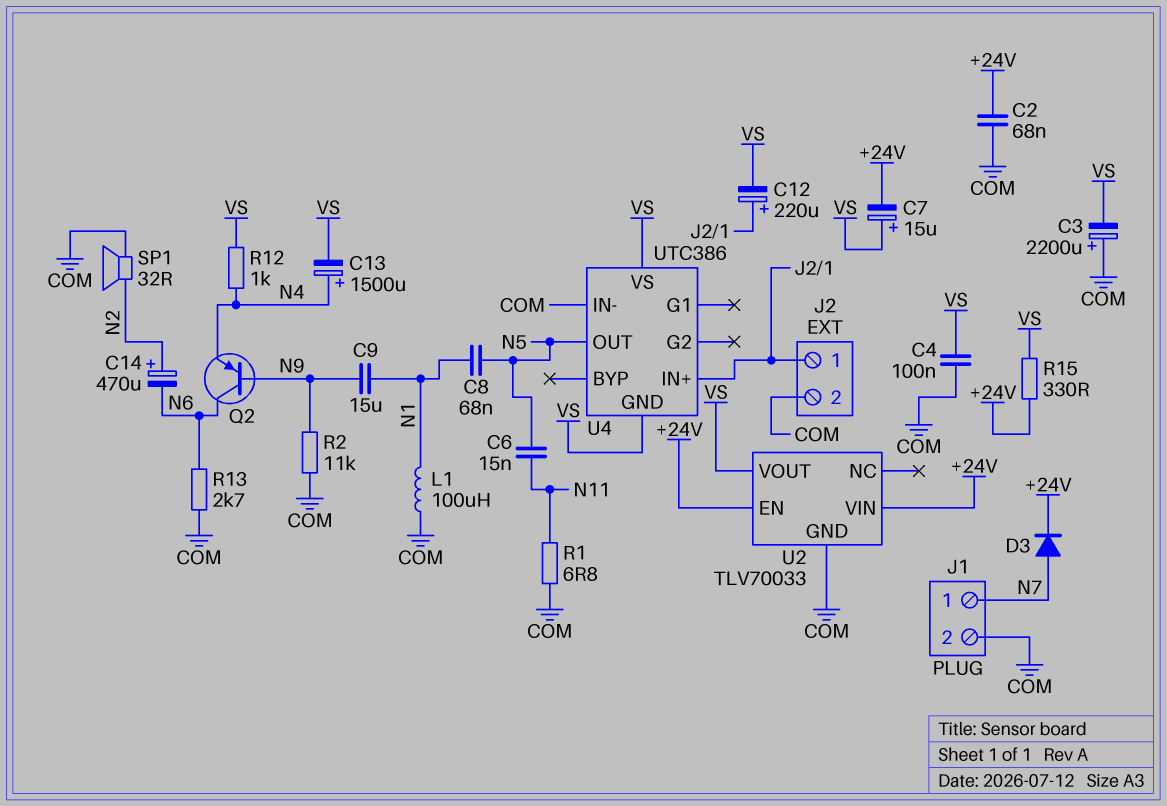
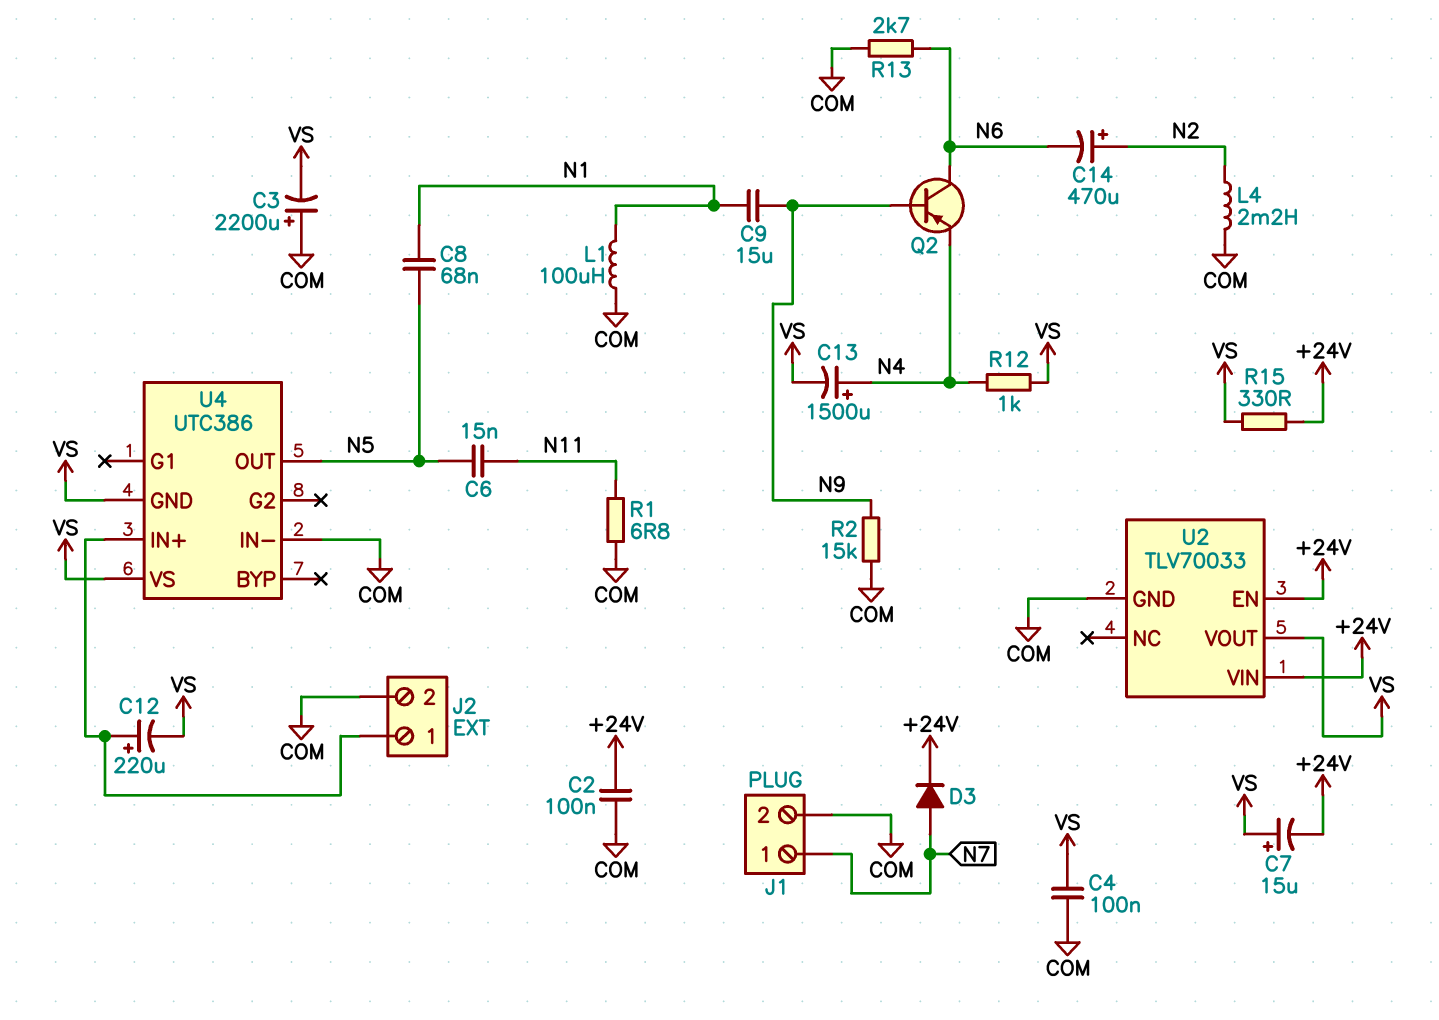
C2: 68nF (+24V, COM) -> 100nF (+24V, COM)
L4: none -> 2.2mH (COM, N2)
R2: 11k (COM, N9) -> 15k (COM, N9)
SP1: speaker 32R (COM, N2) -> none

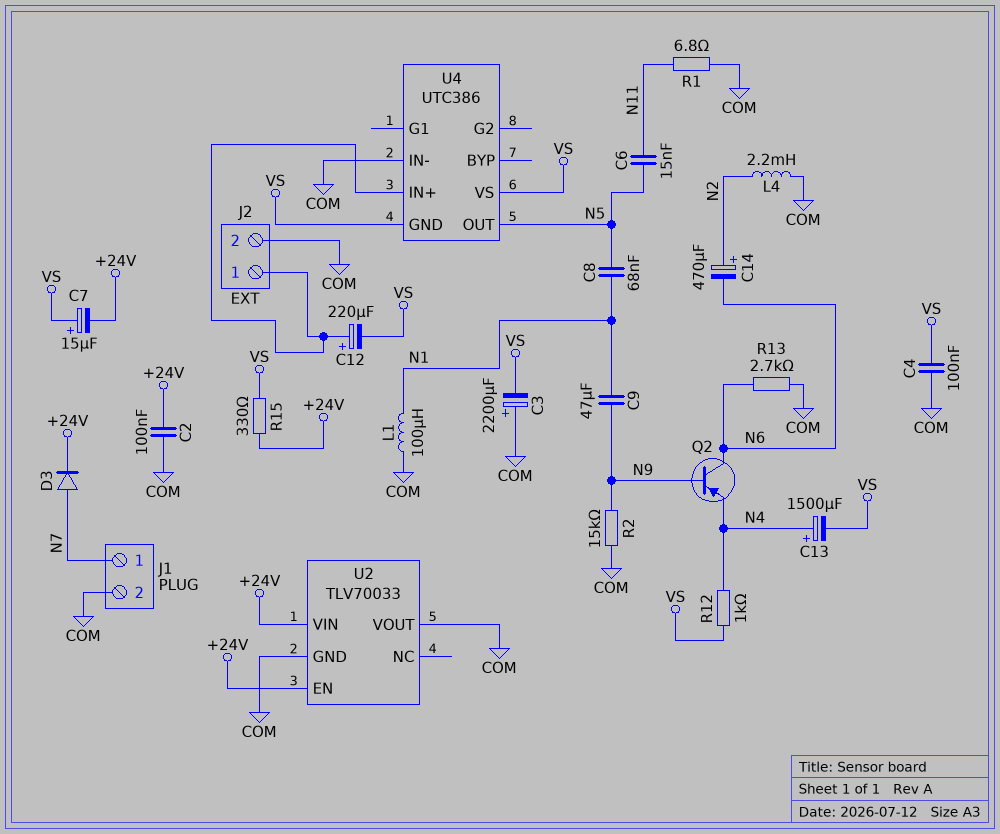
C9: 15uF (N1, N9) -> 47uF (N1, N9)
U2 pin VOUT: VS -> COM

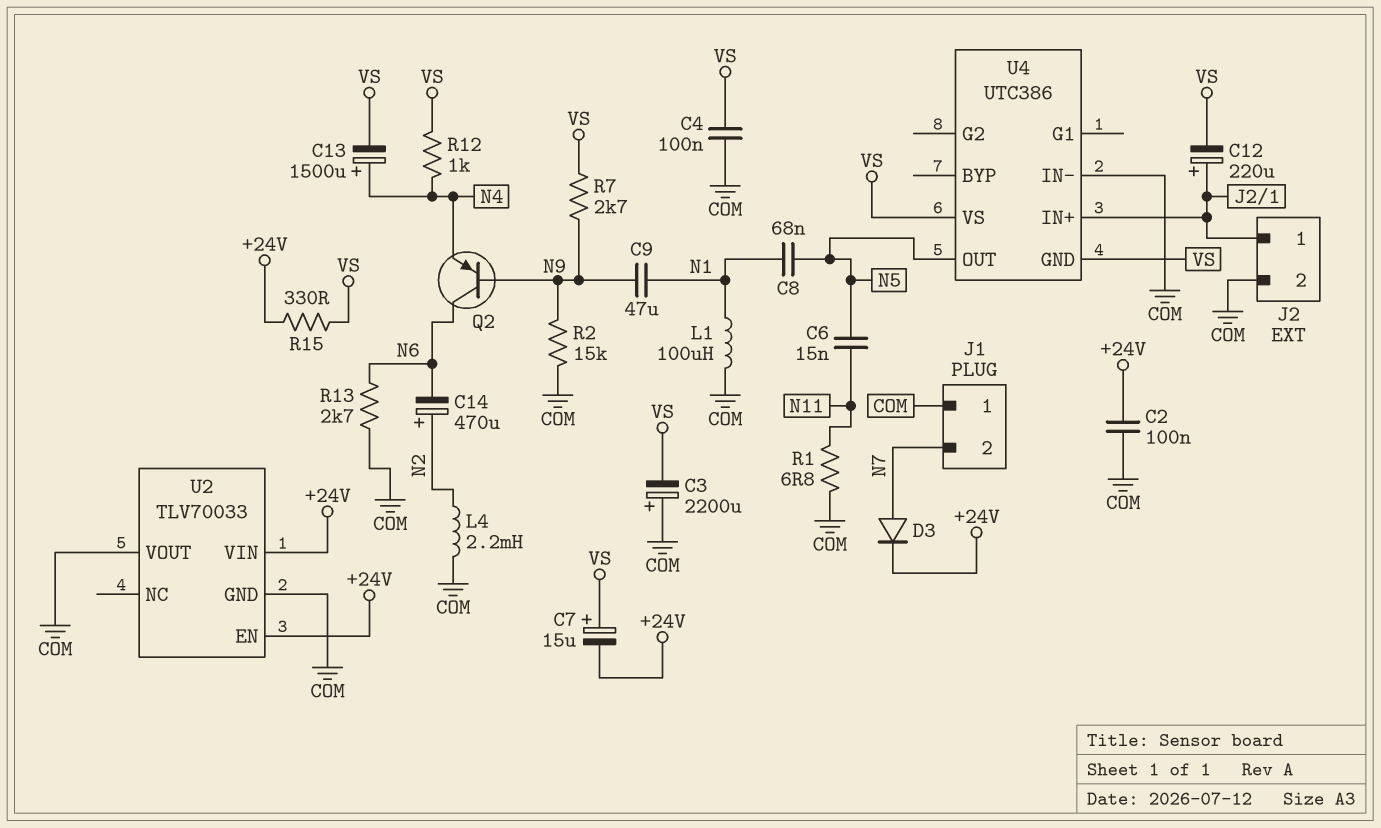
J1 pin 1: N7 -> COM
J1 pin 2: COM -> N7
R7: none -> 2.7k (N9, VS)

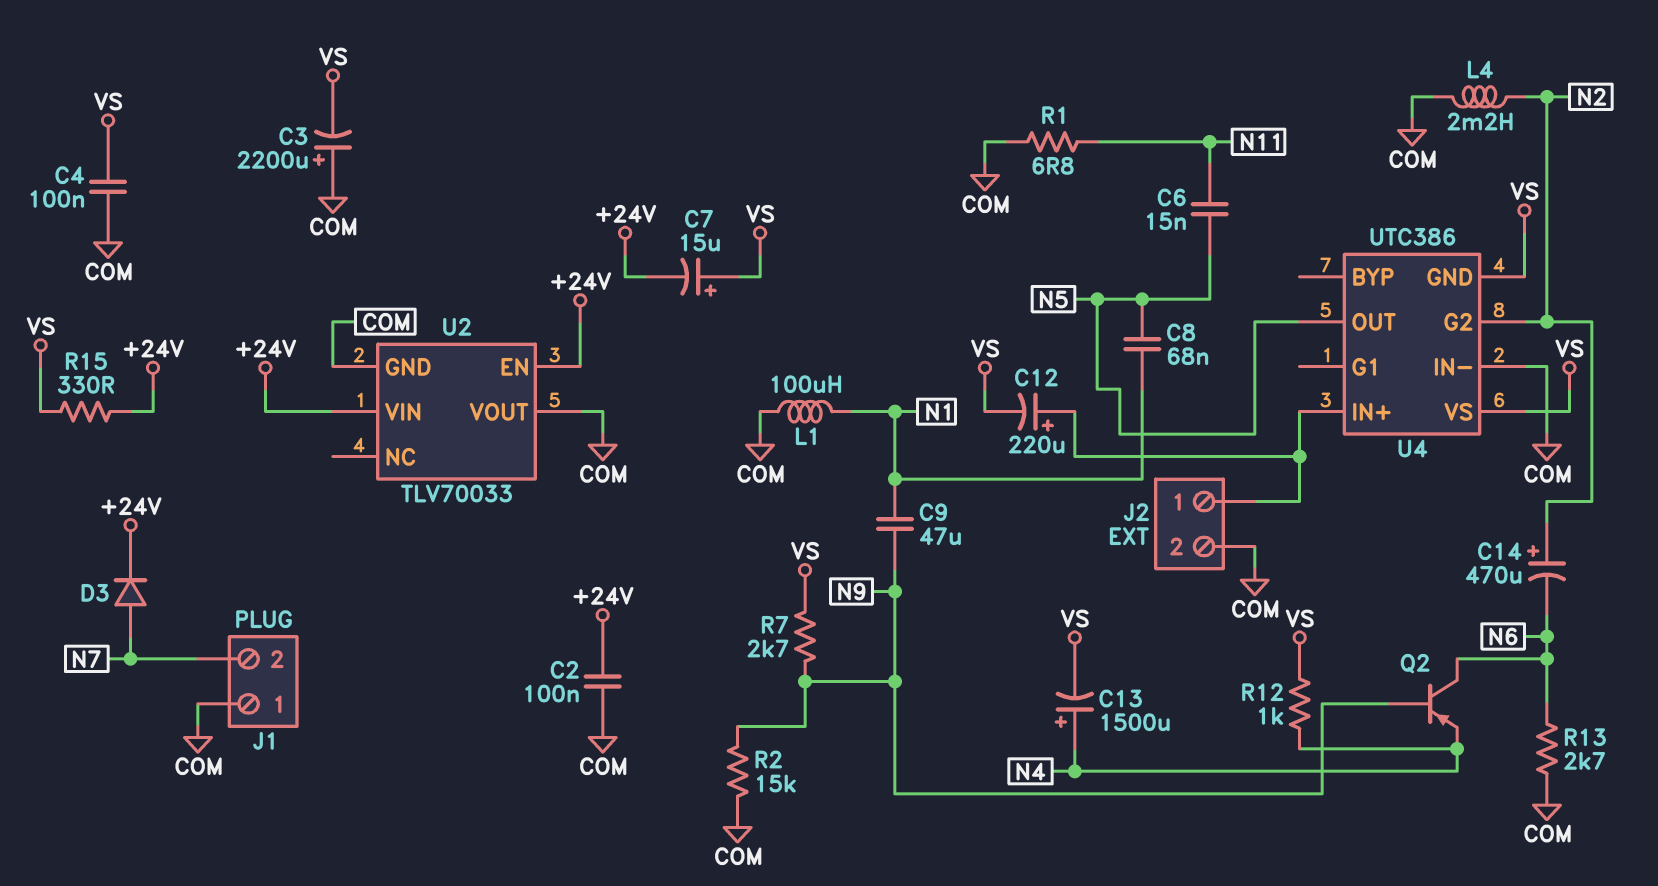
U4 pin G2: none -> N2

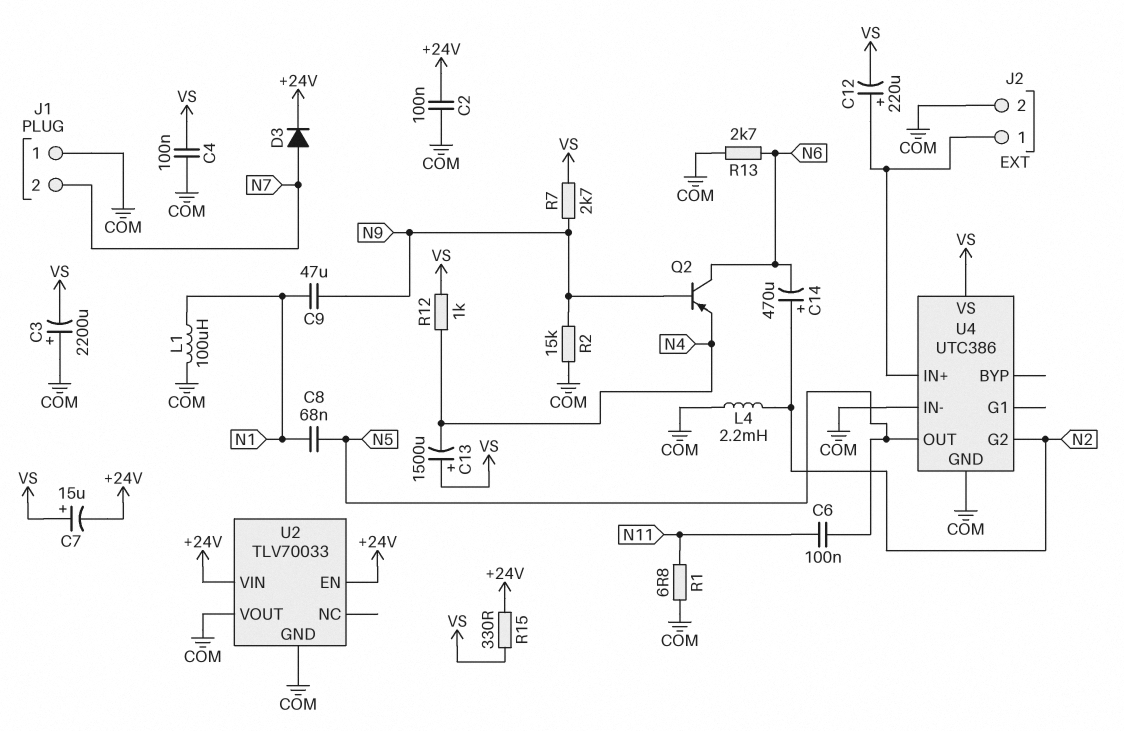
C6: 15nF (N5, N11) -> 100nF (N5, N11)
C13: 1500uF (plus N4, minus VS) -> 1500uF (plus VS, minus N4)
U4 pin GND: VS -> COM

